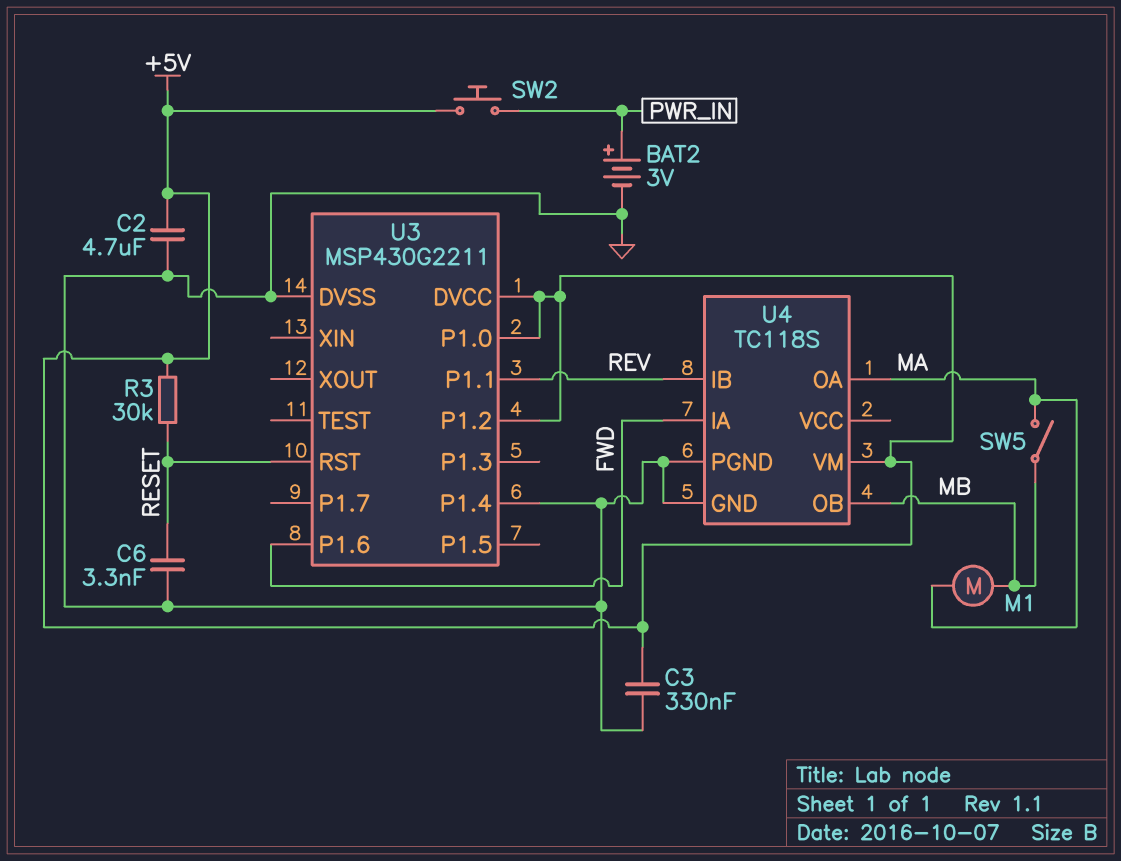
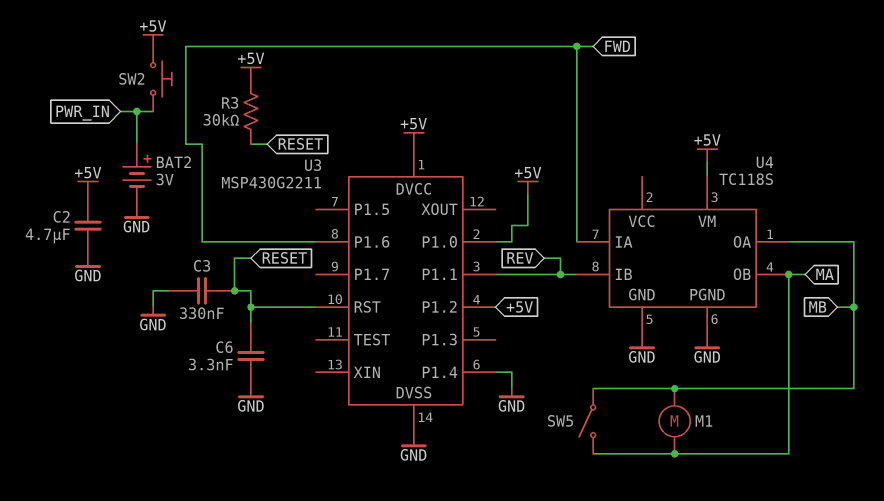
C3: 330nF (+5V, GND) -> 330nF (GND, RESET)
U4 pin OA: MA -> MB
U4 pin OB: MB -> MA

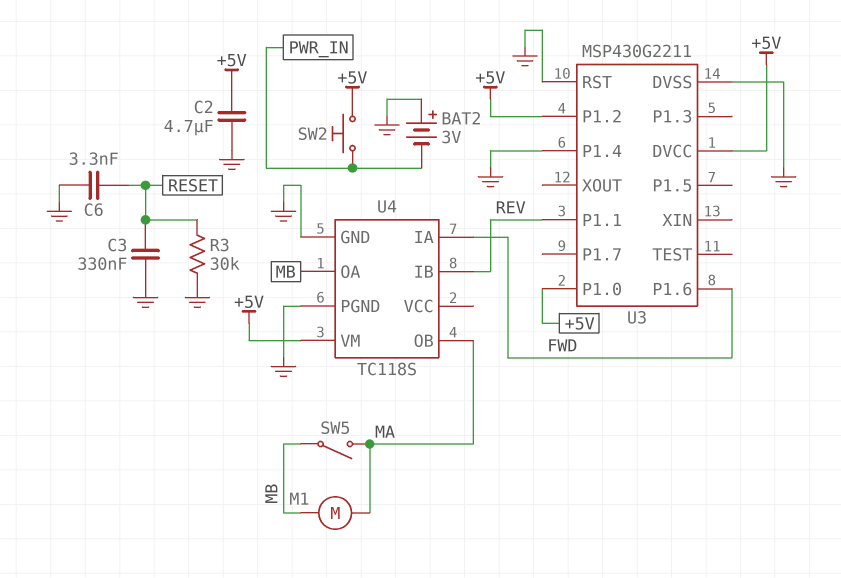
BAT2: 3V (plus PWR_IN, minus GND) -> 3V (plus GND, minus PWR_IN)
R3: 30k (+5V, RESET) -> 30k (GND, RESET)
U3 pin RST: RESET -> GND

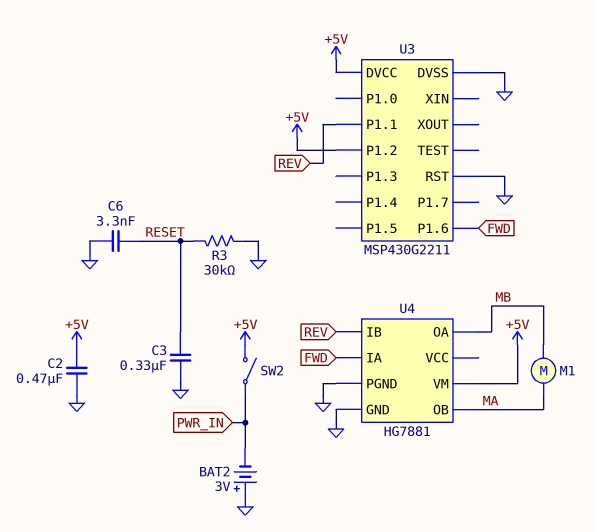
C2: 4.7uF (+5V, GND) -> 470nF (+5V, GND)
SW2: button (+5V, PWR_IN) -> switch (+5V, PWR_IN)
SW5: switch (MA, MB) -> none
U3 pin P1.0: +5V -> none
U3 pin P1.4: GND -> none
U4: TC118S -> HG7881

